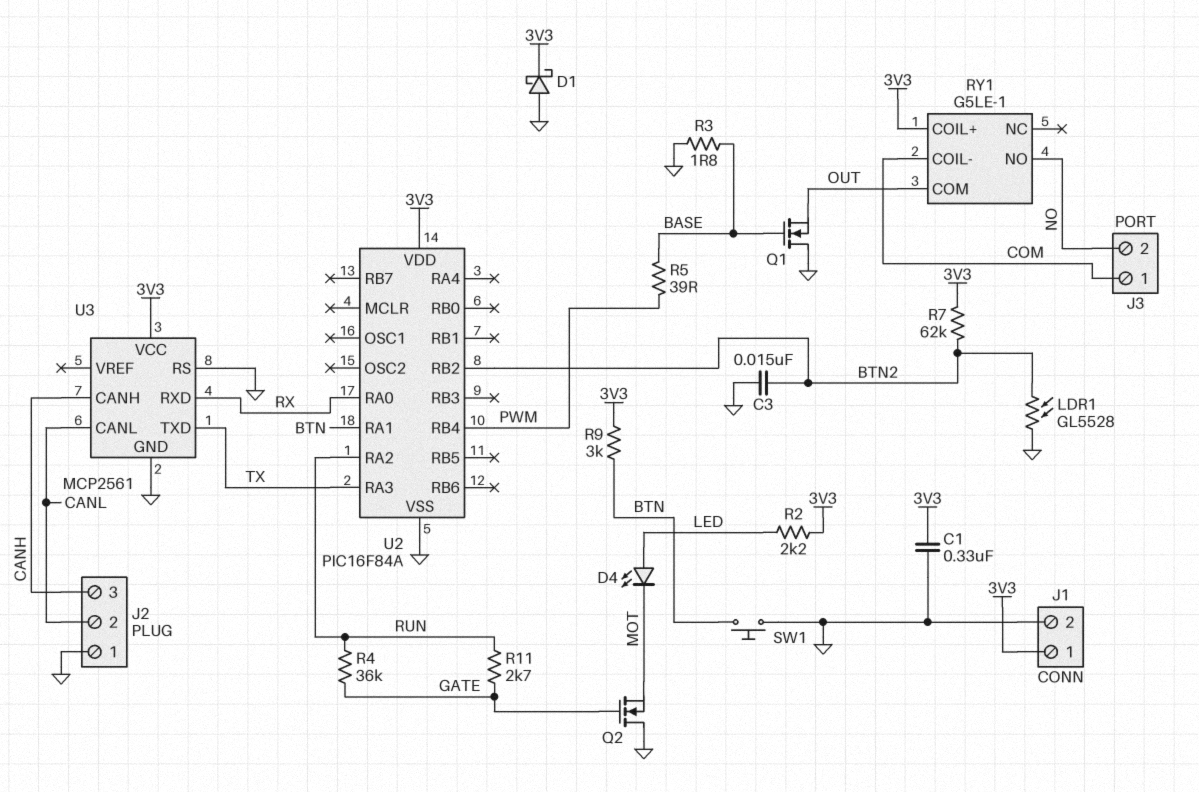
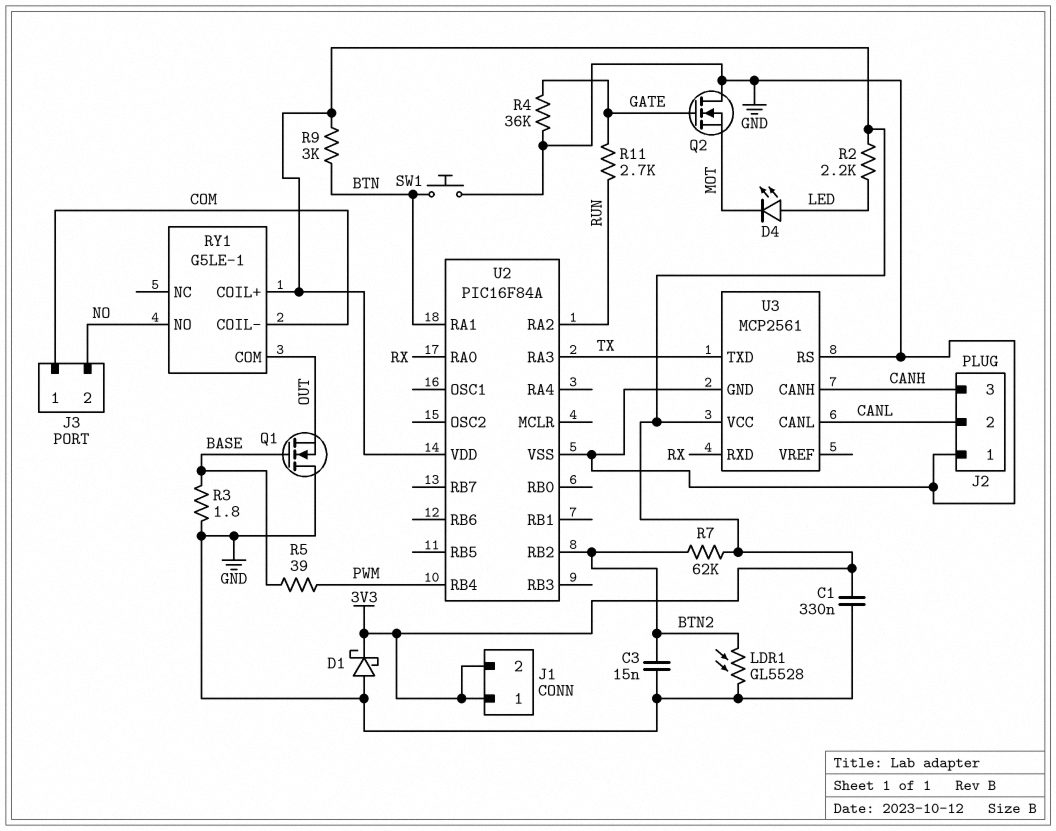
J1 pin 2: GND -> 3V3
R4: 36k (GATE, RUN) -> 36k (GATE, GND)

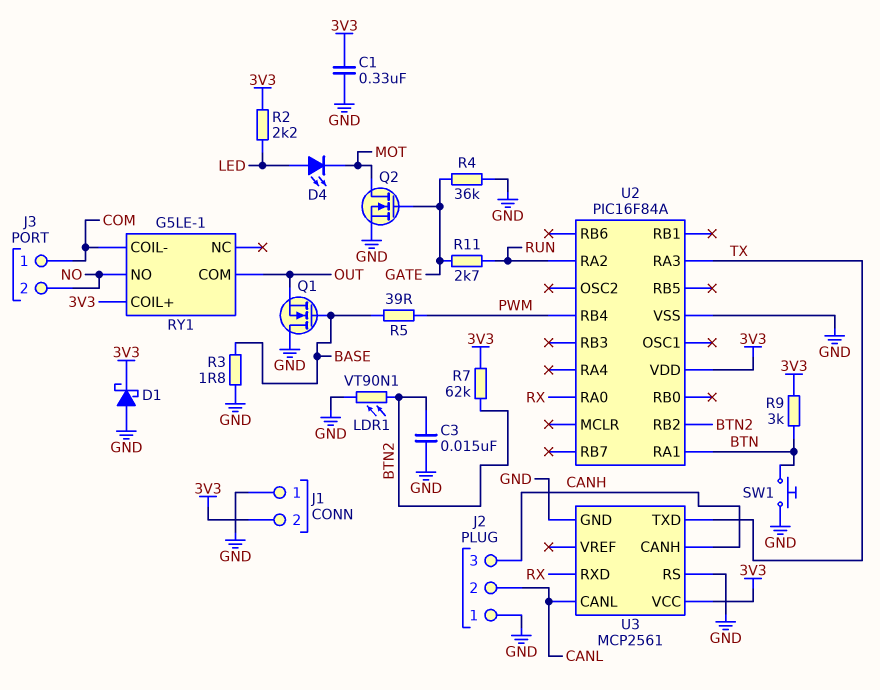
J1 pin 1: 3V3 -> GND
LDR1: GL5528 (BTN2, GND) -> VT90N1 (BTN2, GND)
Q2: NMOS (G GATE, D GND, S MOT) -> NMOS (G GATE, D MOT, S GND)

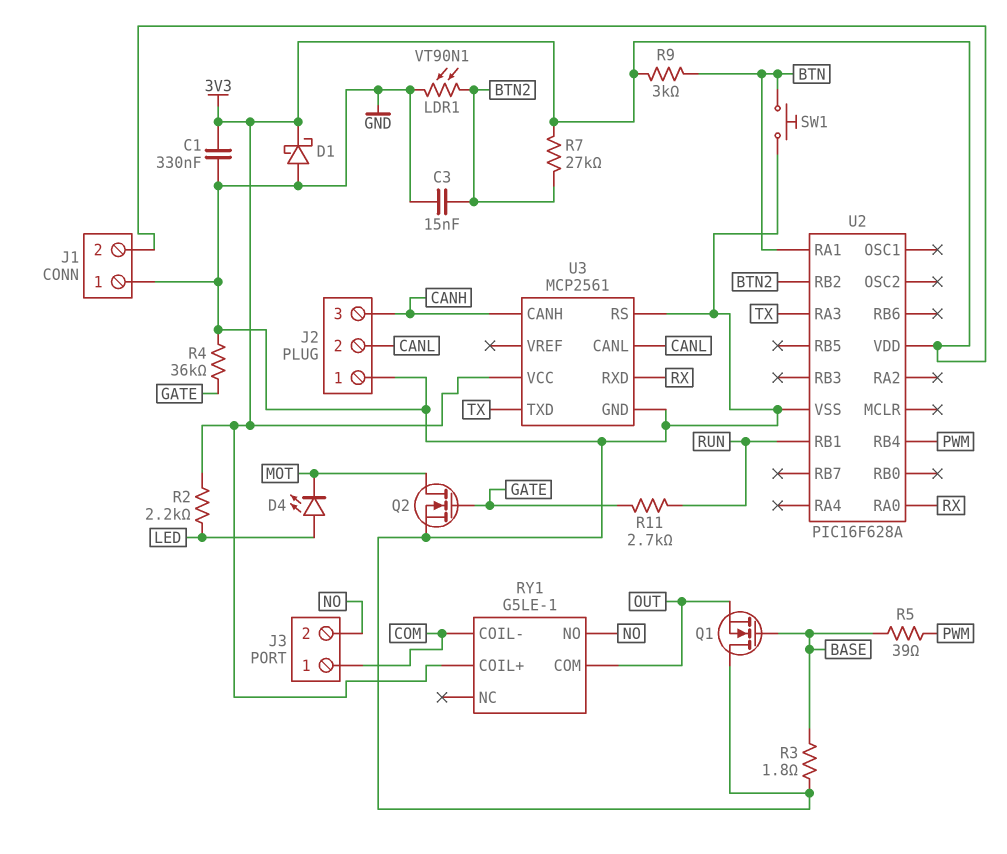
R7: 62k (3V3, BTN2) -> 27k (3V3, BTN2)
U2: PIC16F84A -> PIC16F628A
U2 pin RA2: RUN -> none
U2 pin RB1: none -> RUN

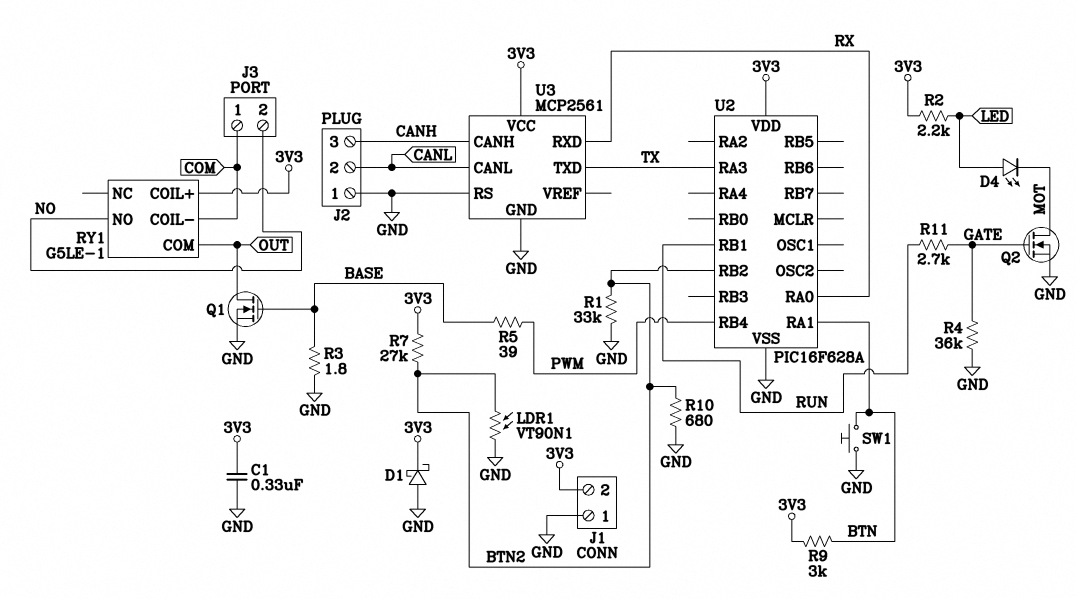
C3: 15nF (BTN2, GND) -> none
Q1: NMOS (G BASE, D GND, S OUT) -> NMOS (G BASE, D OUT, S GND)
R1: none -> 33k (BTN2, GND)
R10: none -> 680 (BTN2, GND)

